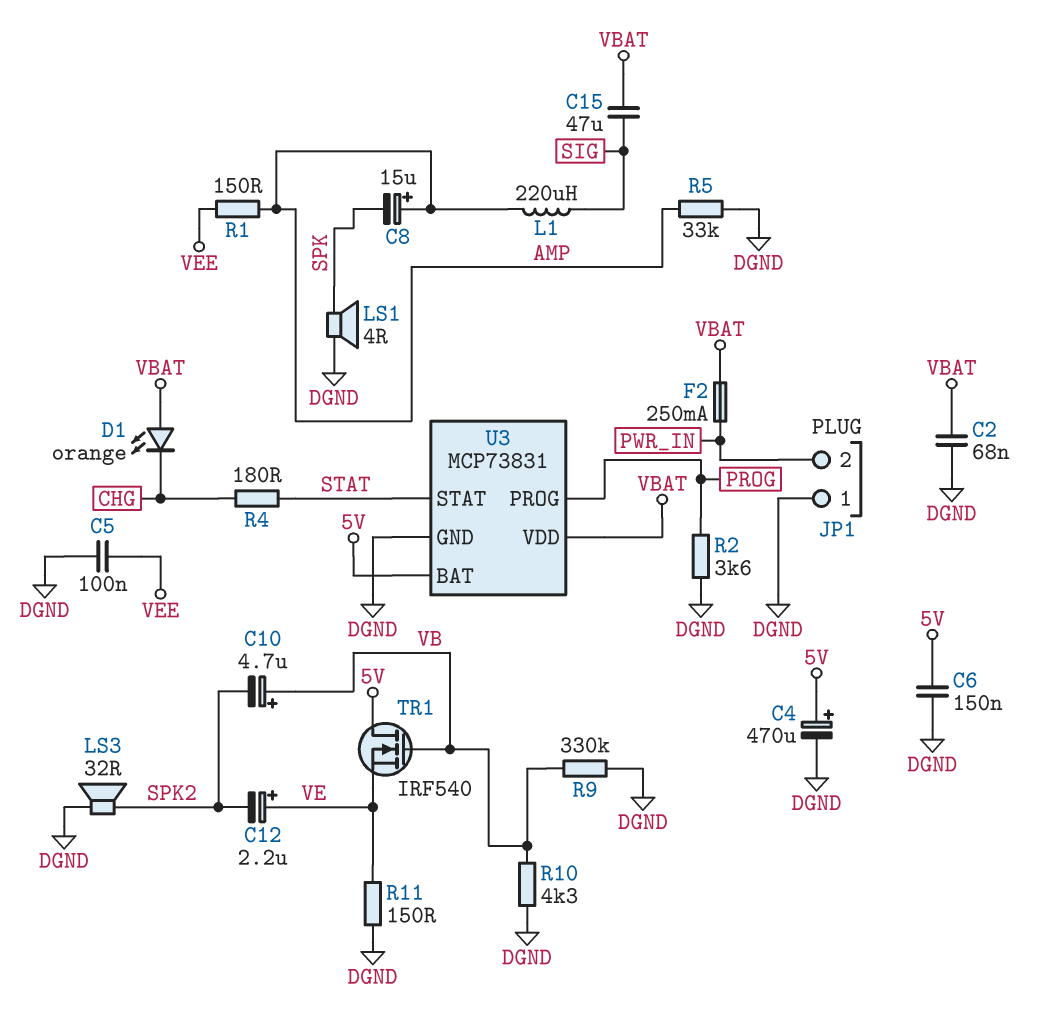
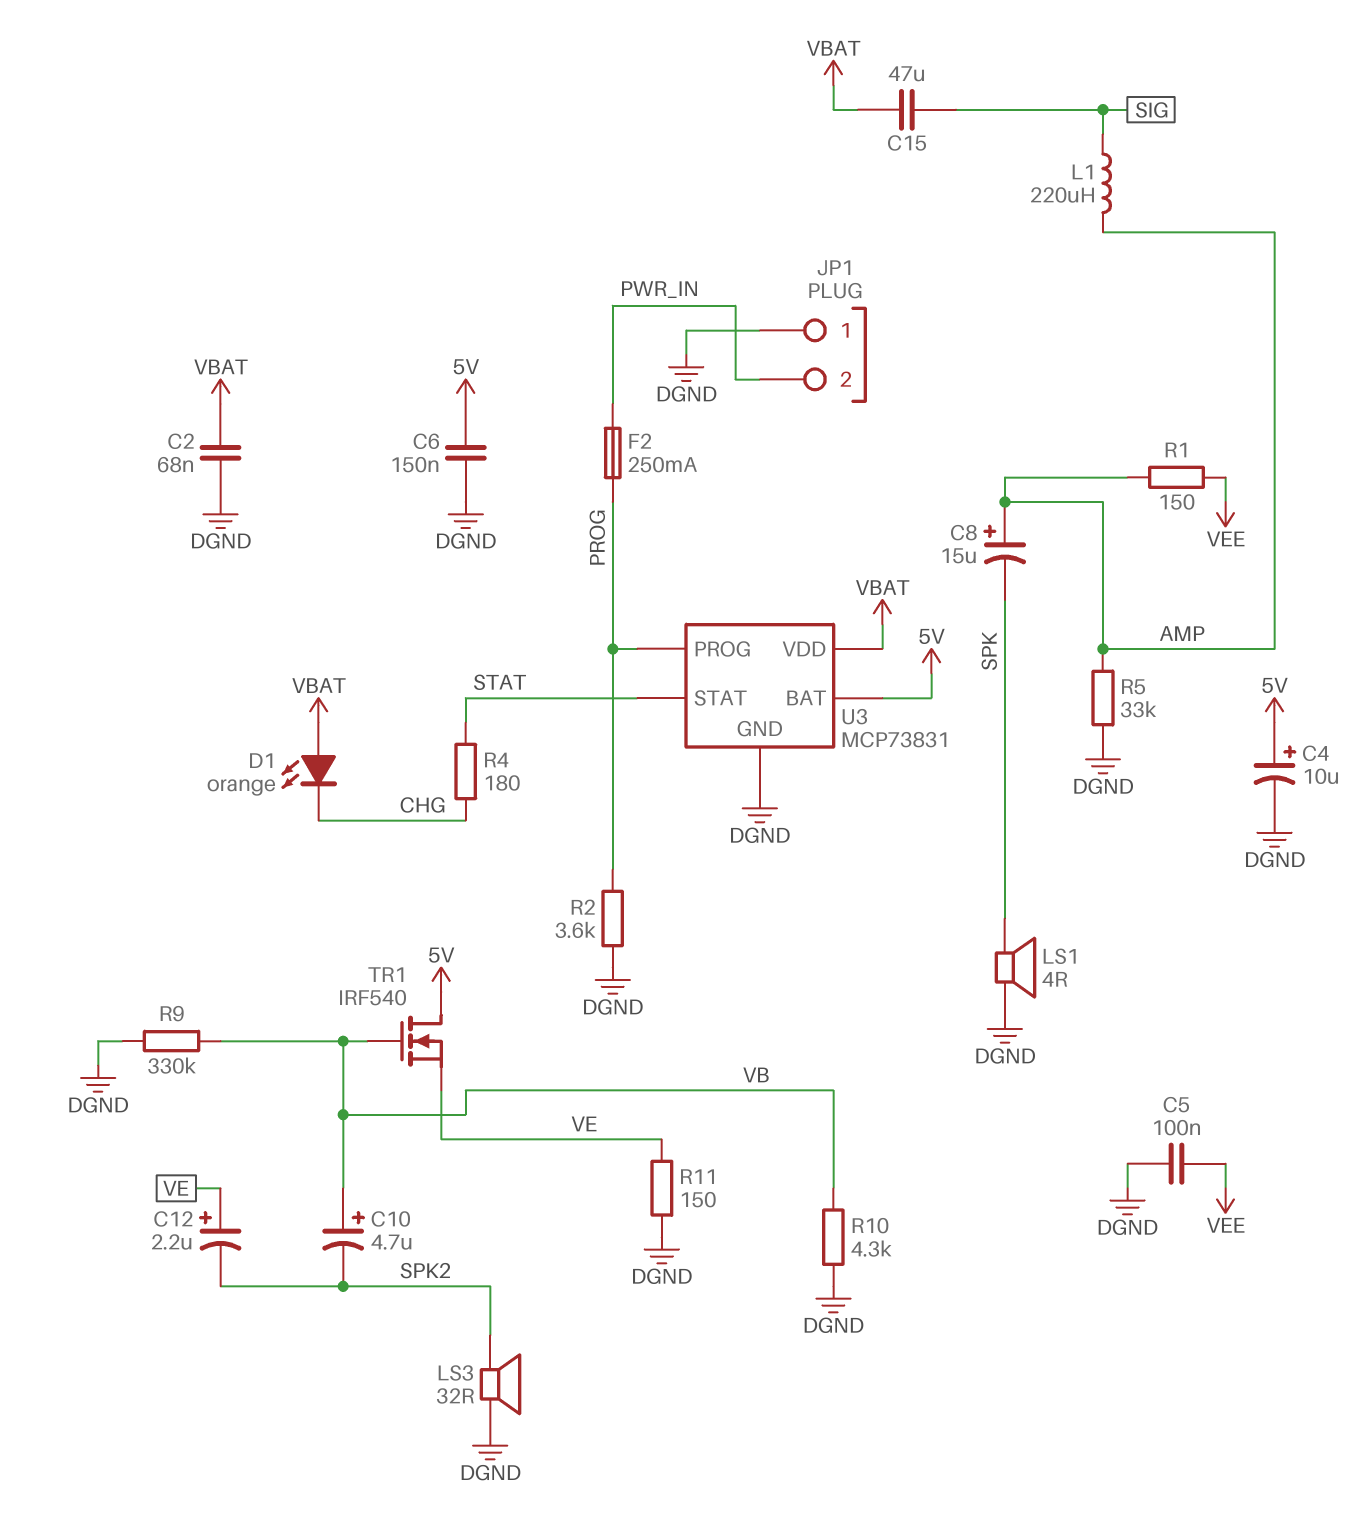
C4: 470uF (plus 5V, minus DGND) -> 10uF (plus 5V, minus DGND)
F2: 250mA (PWR_IN, VBAT) -> 250mA (PROG, PWR_IN)

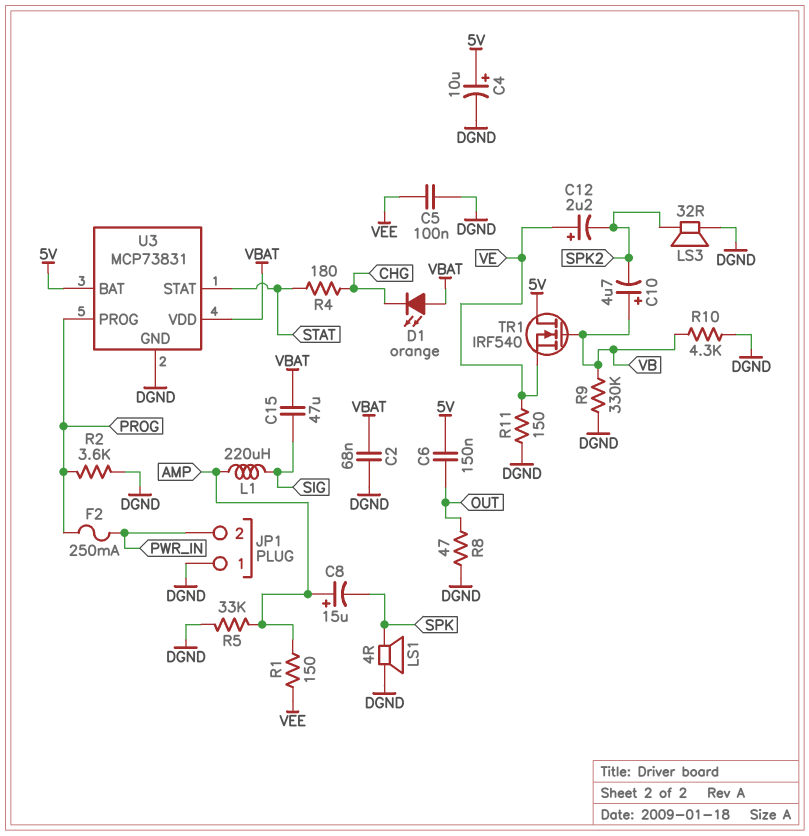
C6: 150nF (5V, DGND) -> 150nF (5V, OUT)
R8: none -> 47 (DGND, OUT)

